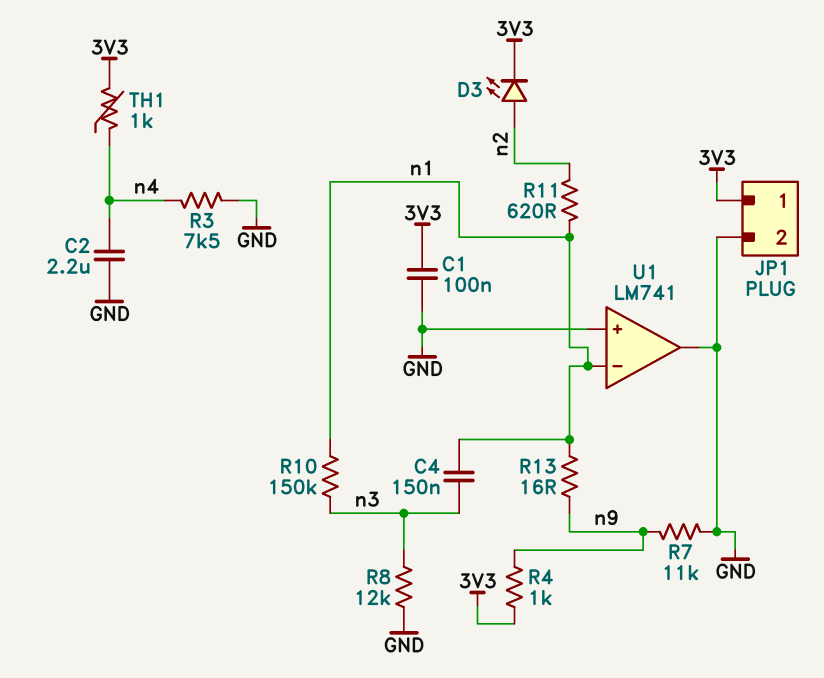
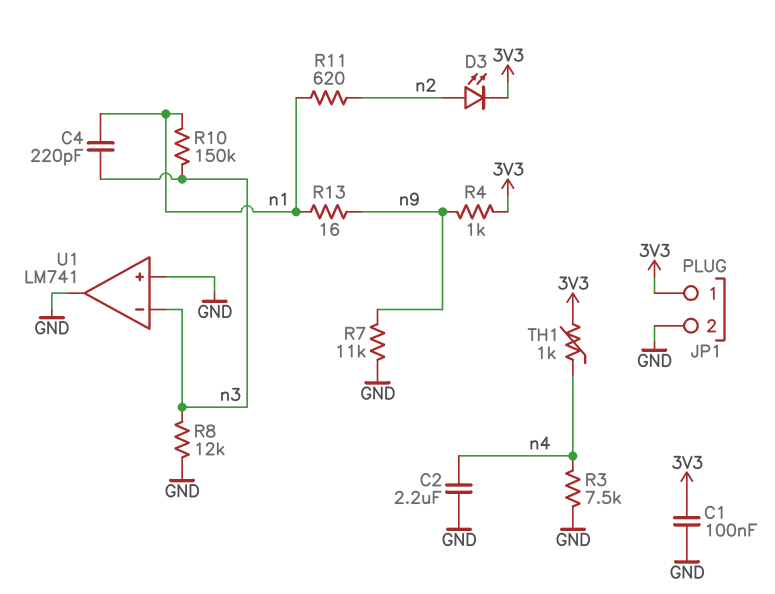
C4: 150nF (n1, n3) -> 220pF (n1, n3)
U1 pin in-: n1 -> n3

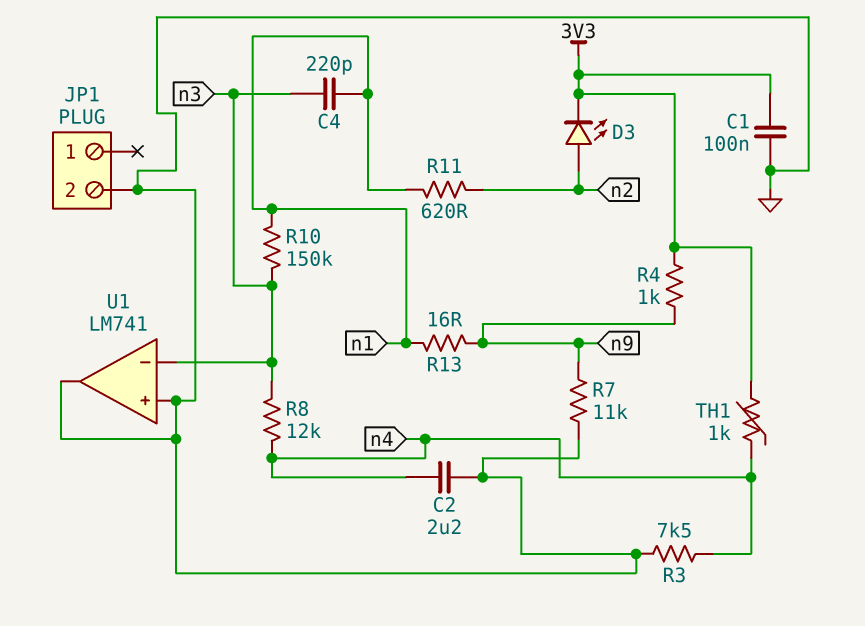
JP1 pin 1: 3V3 -> none
R8: 12k (GND, n3) -> 12k (n3, n4)

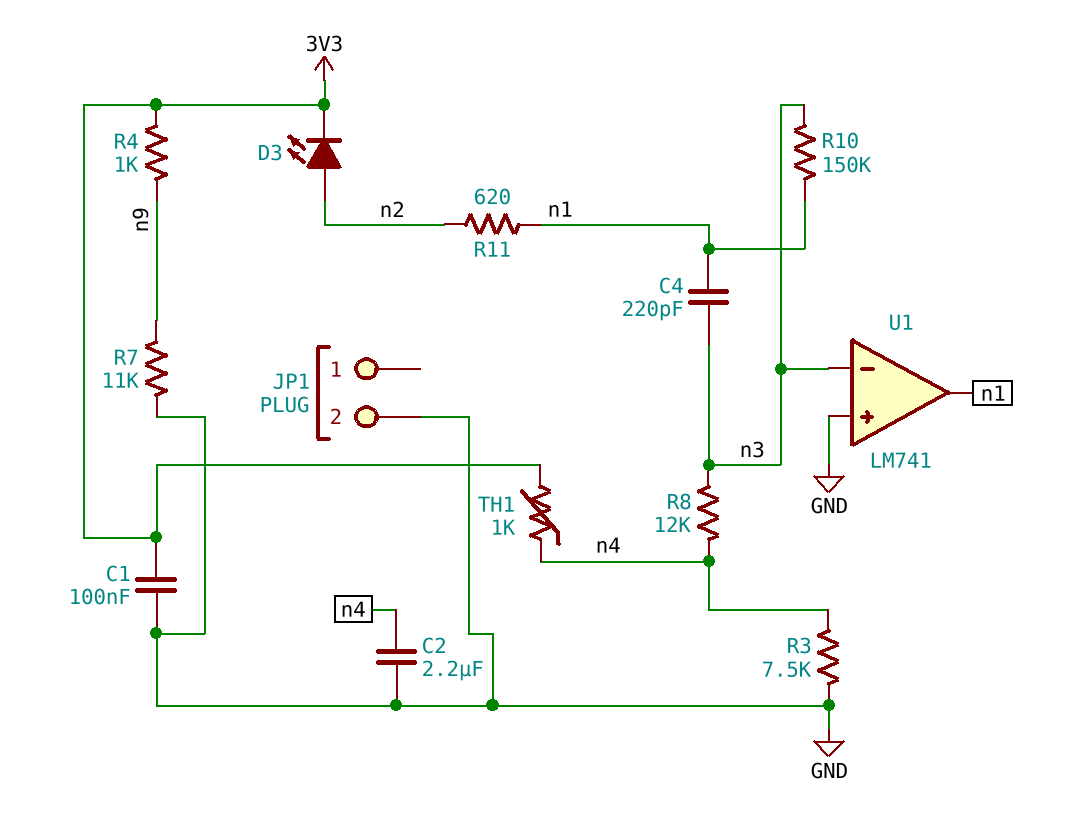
R13: 16 (n1, n9) -> none
U1 pin out: GND -> n1

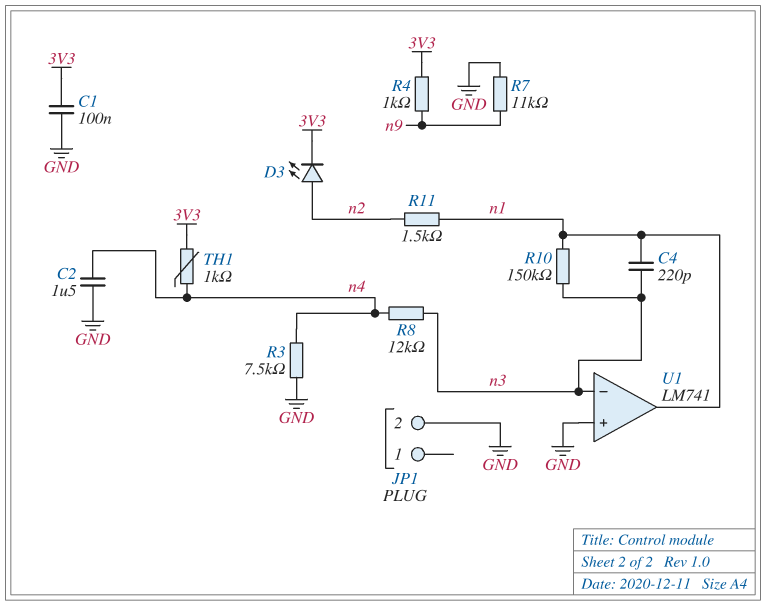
C2: 2.2uF (GND, n4) -> 1.5uF (GND, n4)
R11: 620 (n1, n2) -> 1.5k (n1, n2)

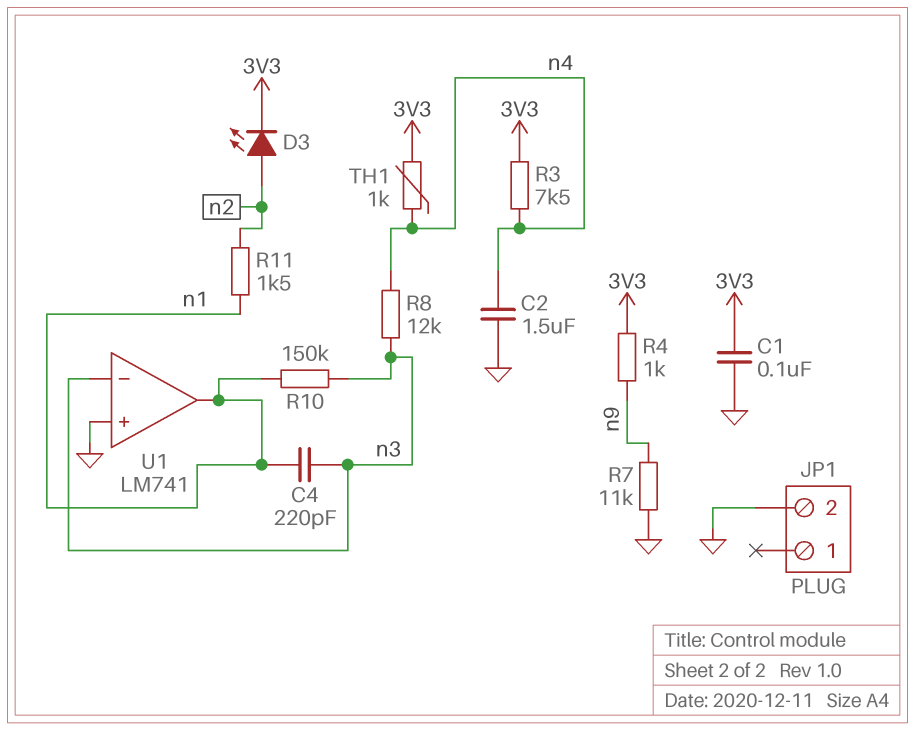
R3: 7.5k (GND, n4) -> 7.5k (3V3, n4)

